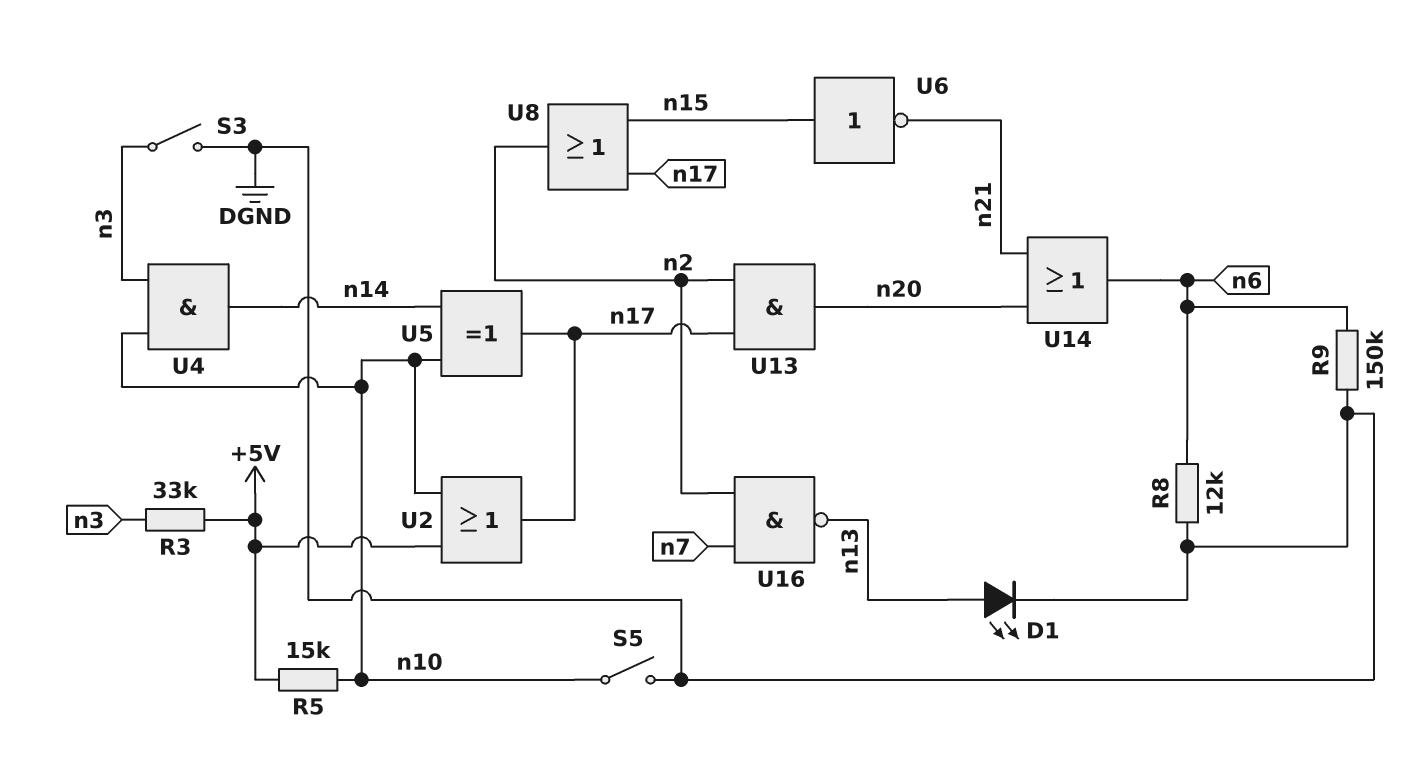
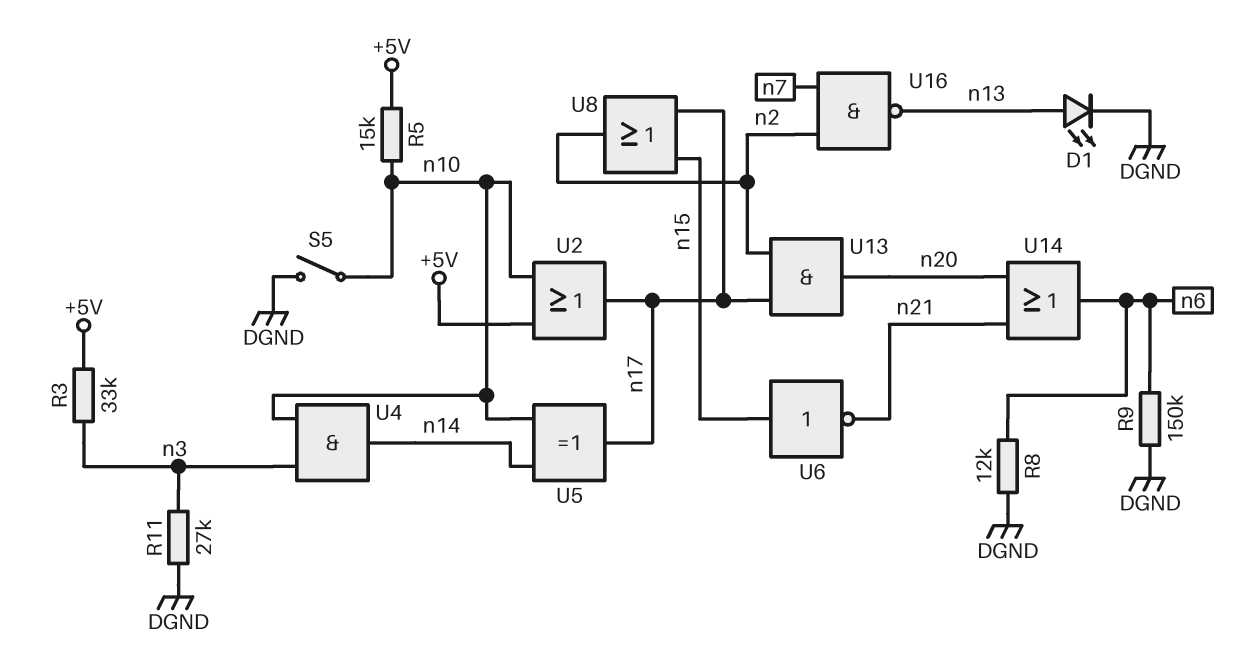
R11: none -> 27k (DGND, n3)
S3: switch (DGND, n3) -> none

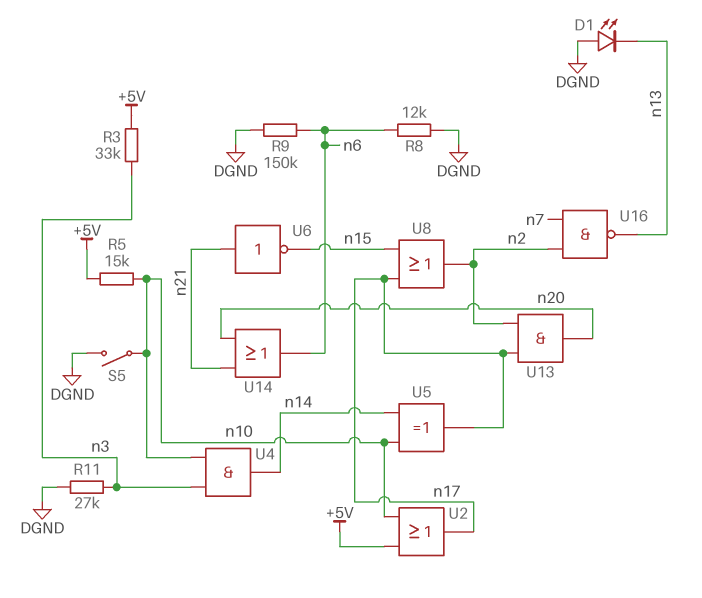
D1: LED (A n13, K DGND) -> LED (A DGND, K n13)
U6: NOT (in n15, out n21) -> NOT (in n21, out n15)

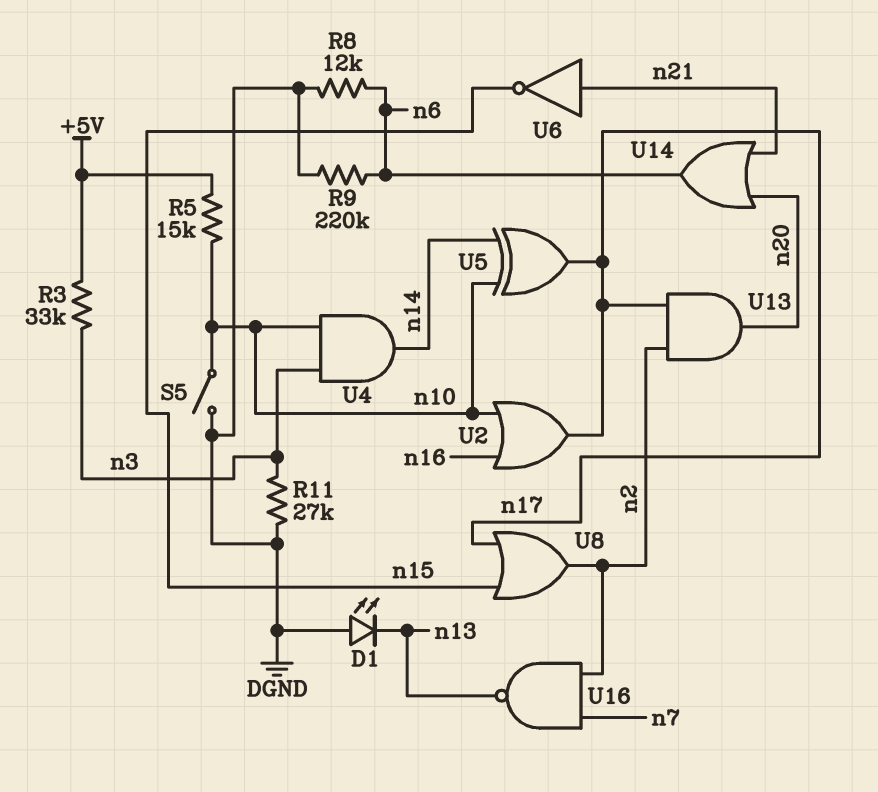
R9: 150k (DGND, n6) -> 220k (DGND, n6)
U2: OR (in +5V, in n10, out n17) -> OR (in n10, in n16, out n17)

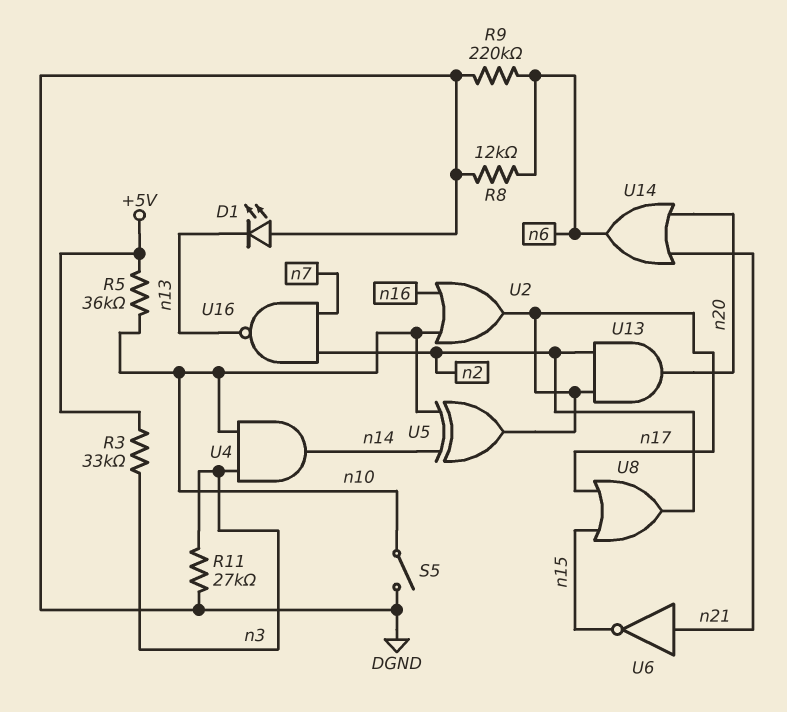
R5: 15k (+5V, n10) -> 36k (+5V, n10)

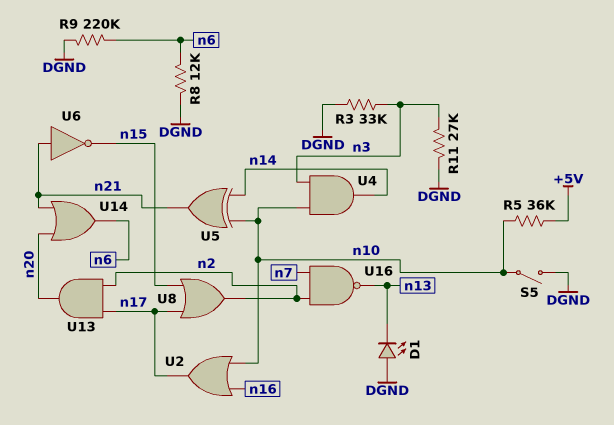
R3: 33k (+5V, n3) -> 33k (DGND, n3)
U5: XOR (in n10, in n14, out n17) -> XOR (in n10, in n14, out n21)

